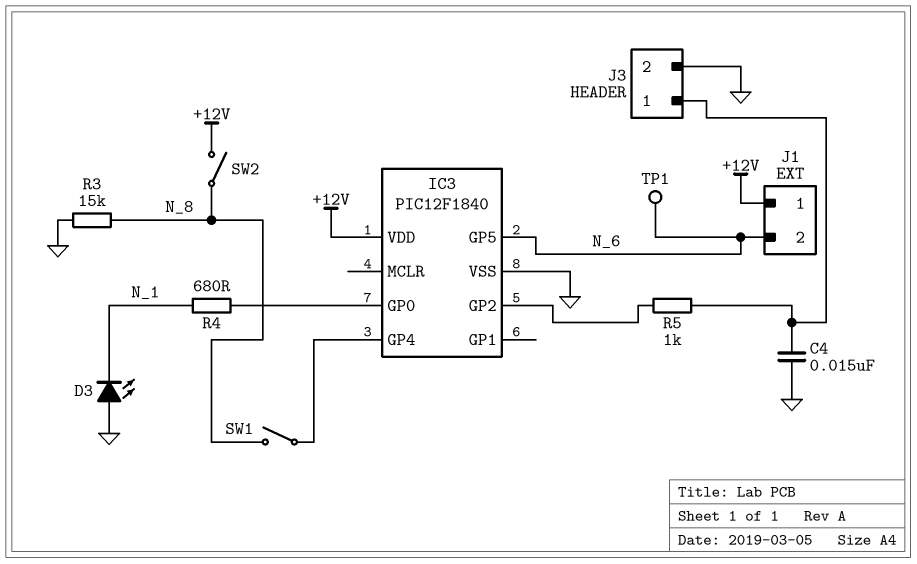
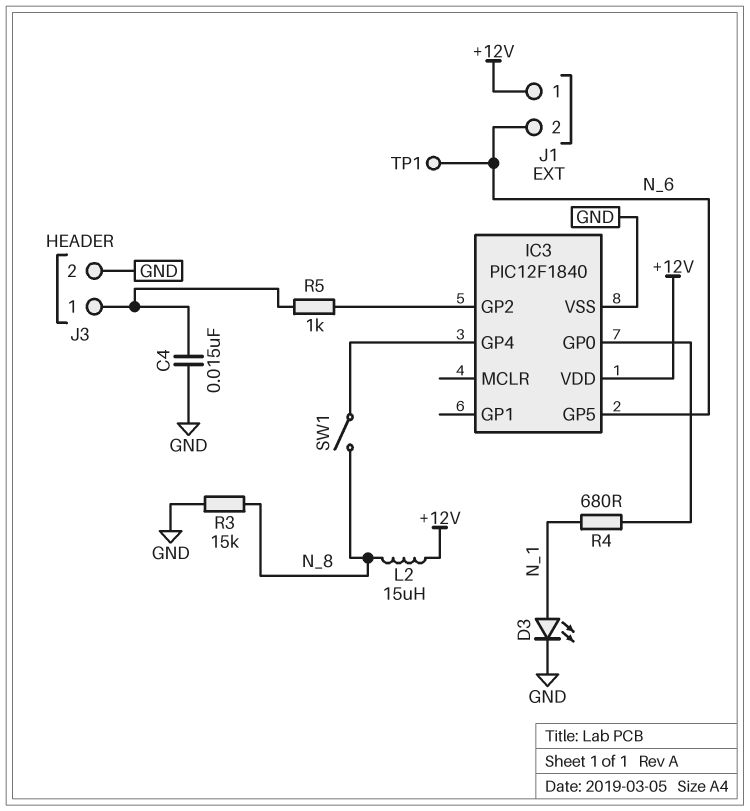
D3: LED (A GND, K N_1) -> LED (A N_1, K GND)
L2: none -> 15uH (+12V, N_8)
SW2: switch (+12V, N_8) -> none

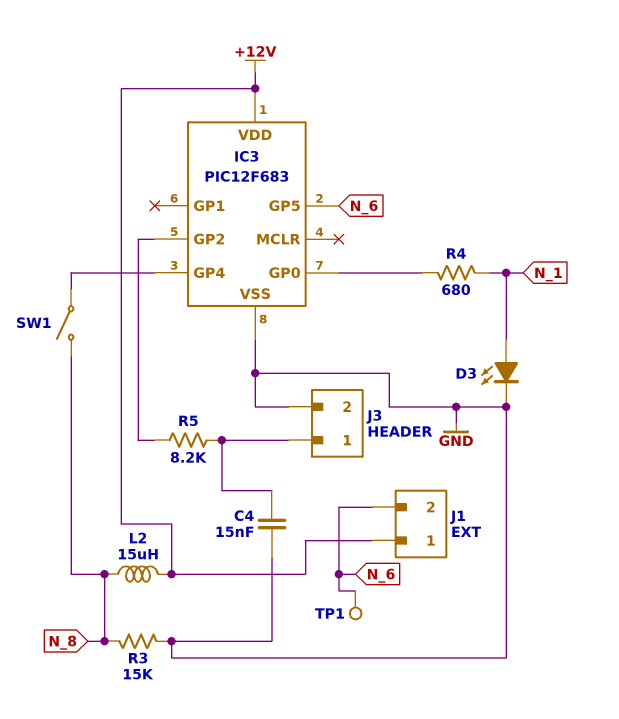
IC3: PIC12F1840 -> PIC12F683
R5: 1k (IC3/GP2, J3/1) -> 8.2k (IC3/GP2, J3/1)

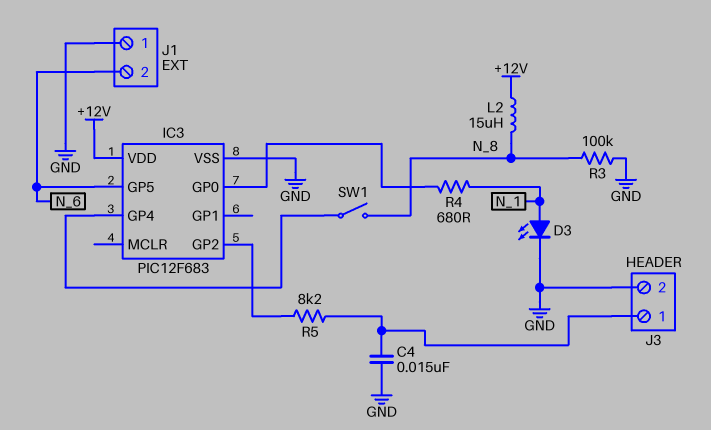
J1 pin 1: +12V -> GND
R3: 15k (GND, N_8) -> 100k (GND, N_8)
TP1: test point (N_6) -> none

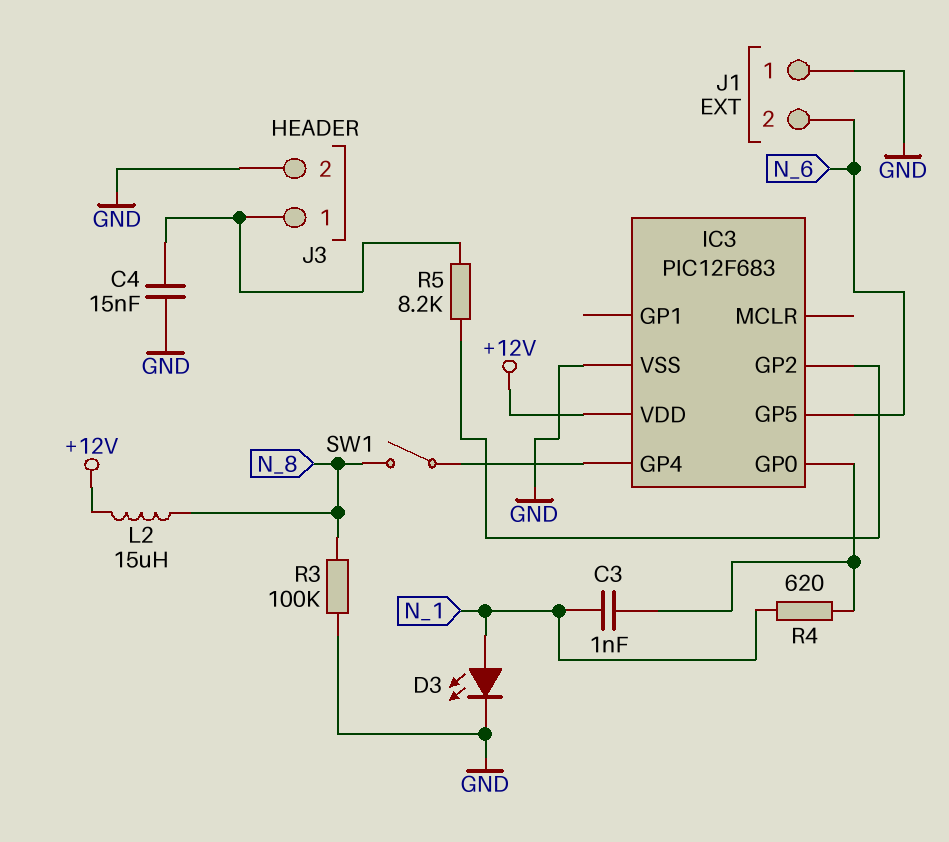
C3: none -> 1nF (IC3/GP0, N_1)
R4: 680 (IC3/GP0, N_1) -> 620 (IC3/GP0, N_1)

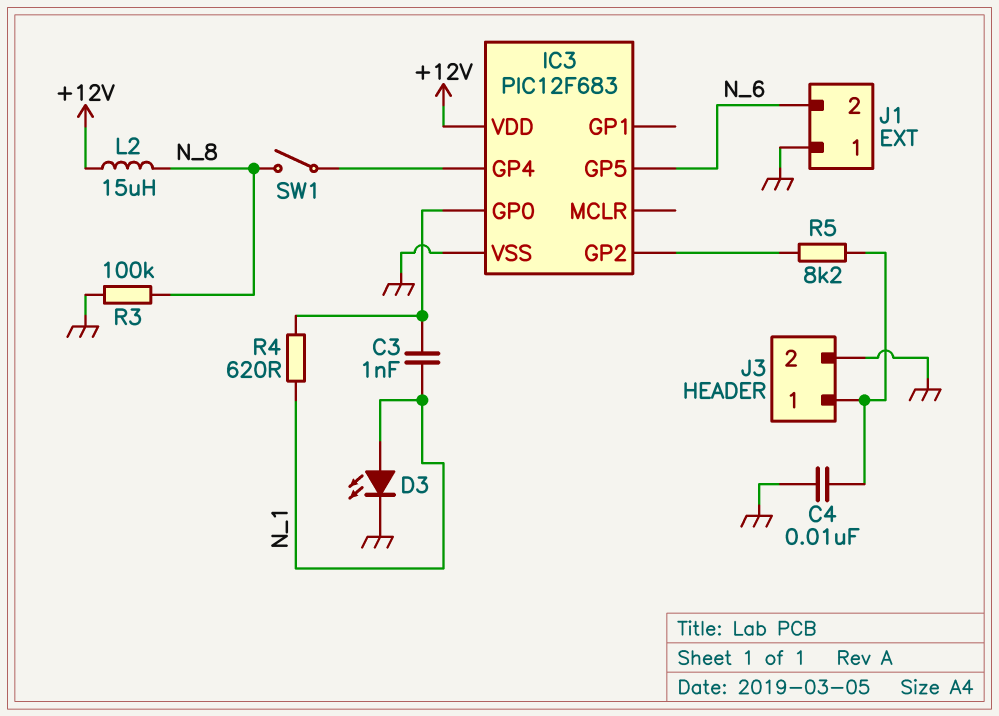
C4: 15nF (GND, J3/1) -> 10nF (GND, J3/1)

